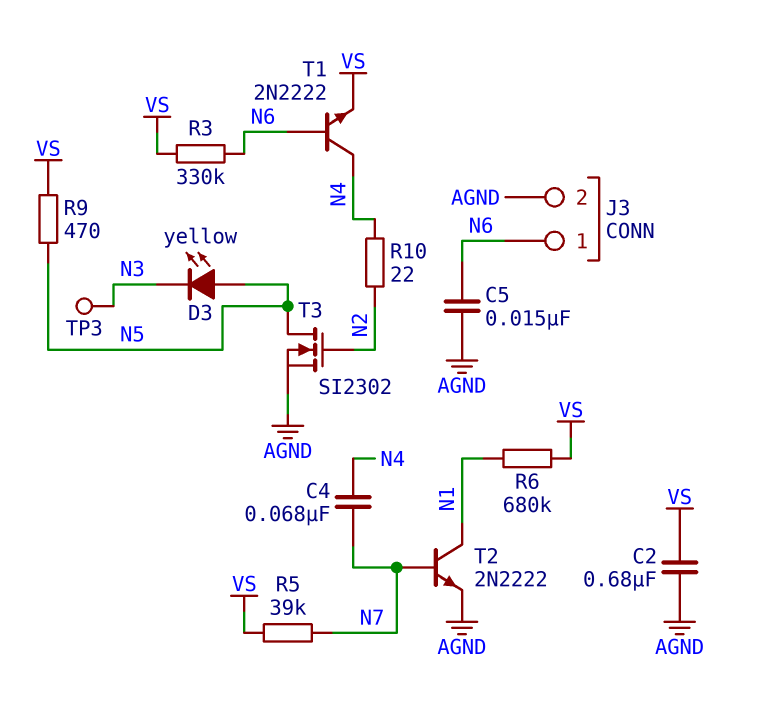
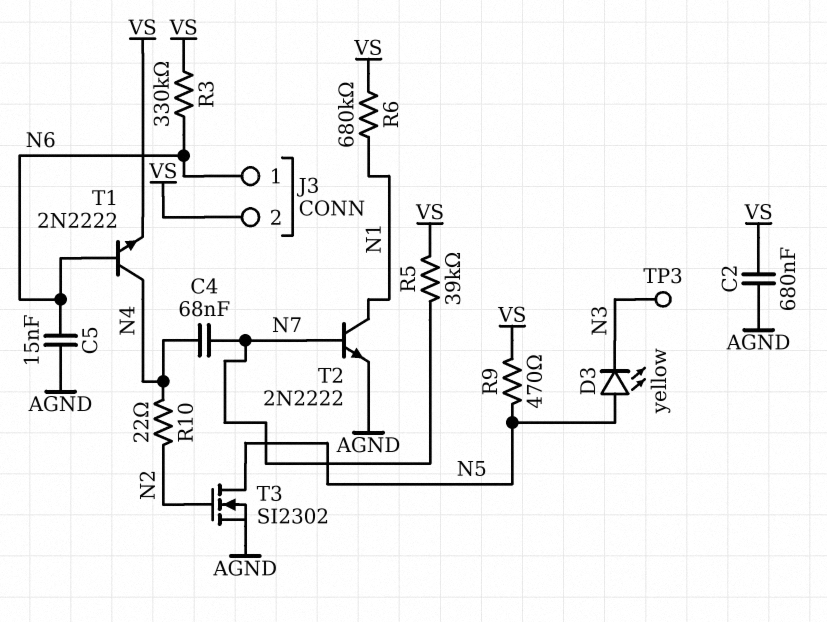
J3 pin 2: AGND -> VS

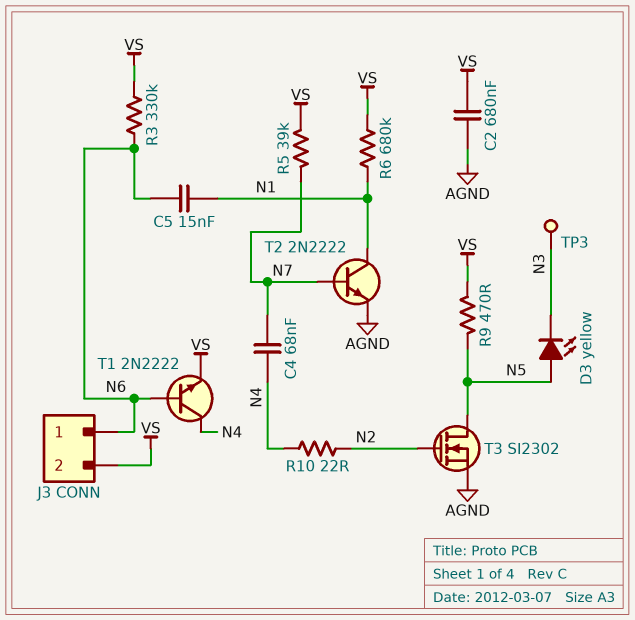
C5: 15nF (AGND, N6) -> 15nF (N1, N6)

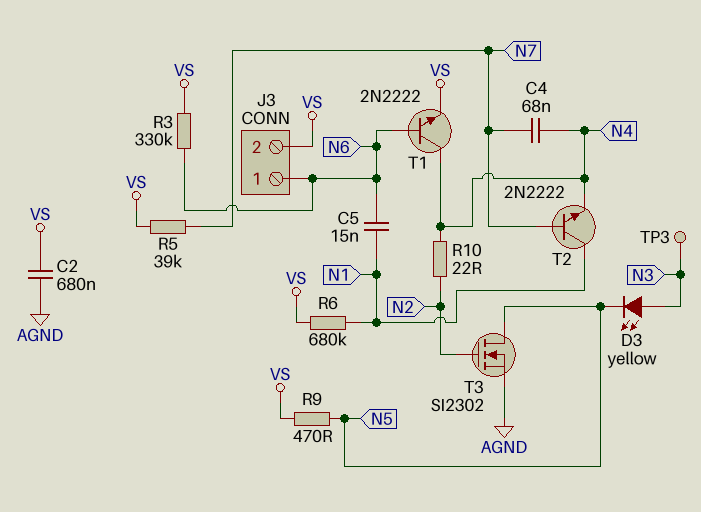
D3: LED yellow (A N5, K N3) -> LED yellow (A N3, K N5)
T2: NPN 2N2222 (B N7, C N1, E AGND) -> NPN 2N2222 (B N7, C N1, E N4)

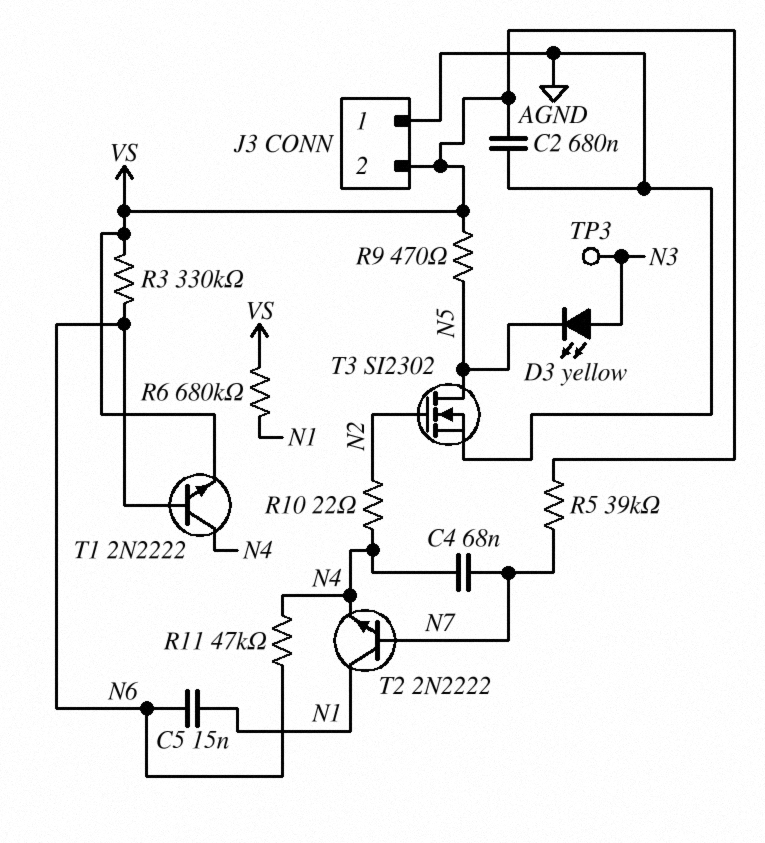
J3 pin 1: N6 -> AGND
R11: none -> 47k (N4, N6)

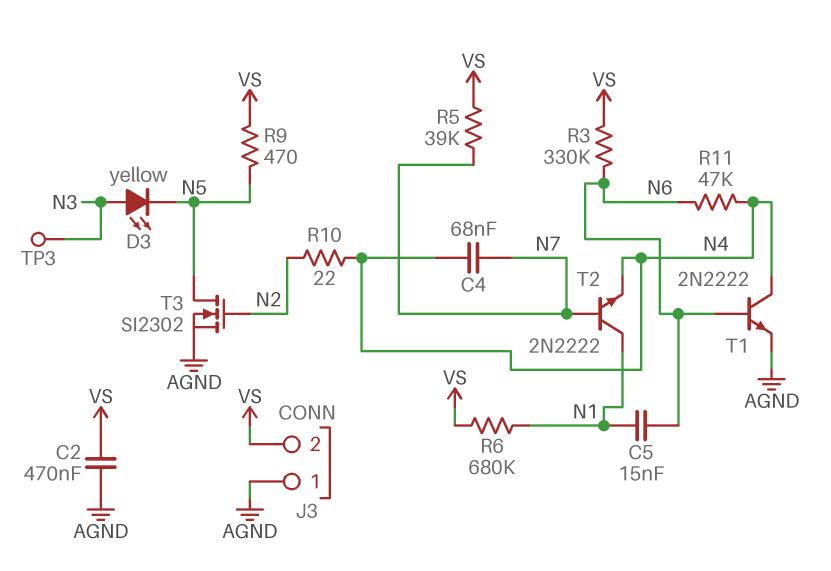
C2: 680nF (AGND, VS) -> 470nF (AGND, VS)
T1: NPN 2N2222 (B N6, C N4, E VS) -> NPN 2N2222 (B N6, C N4, E AGND)

